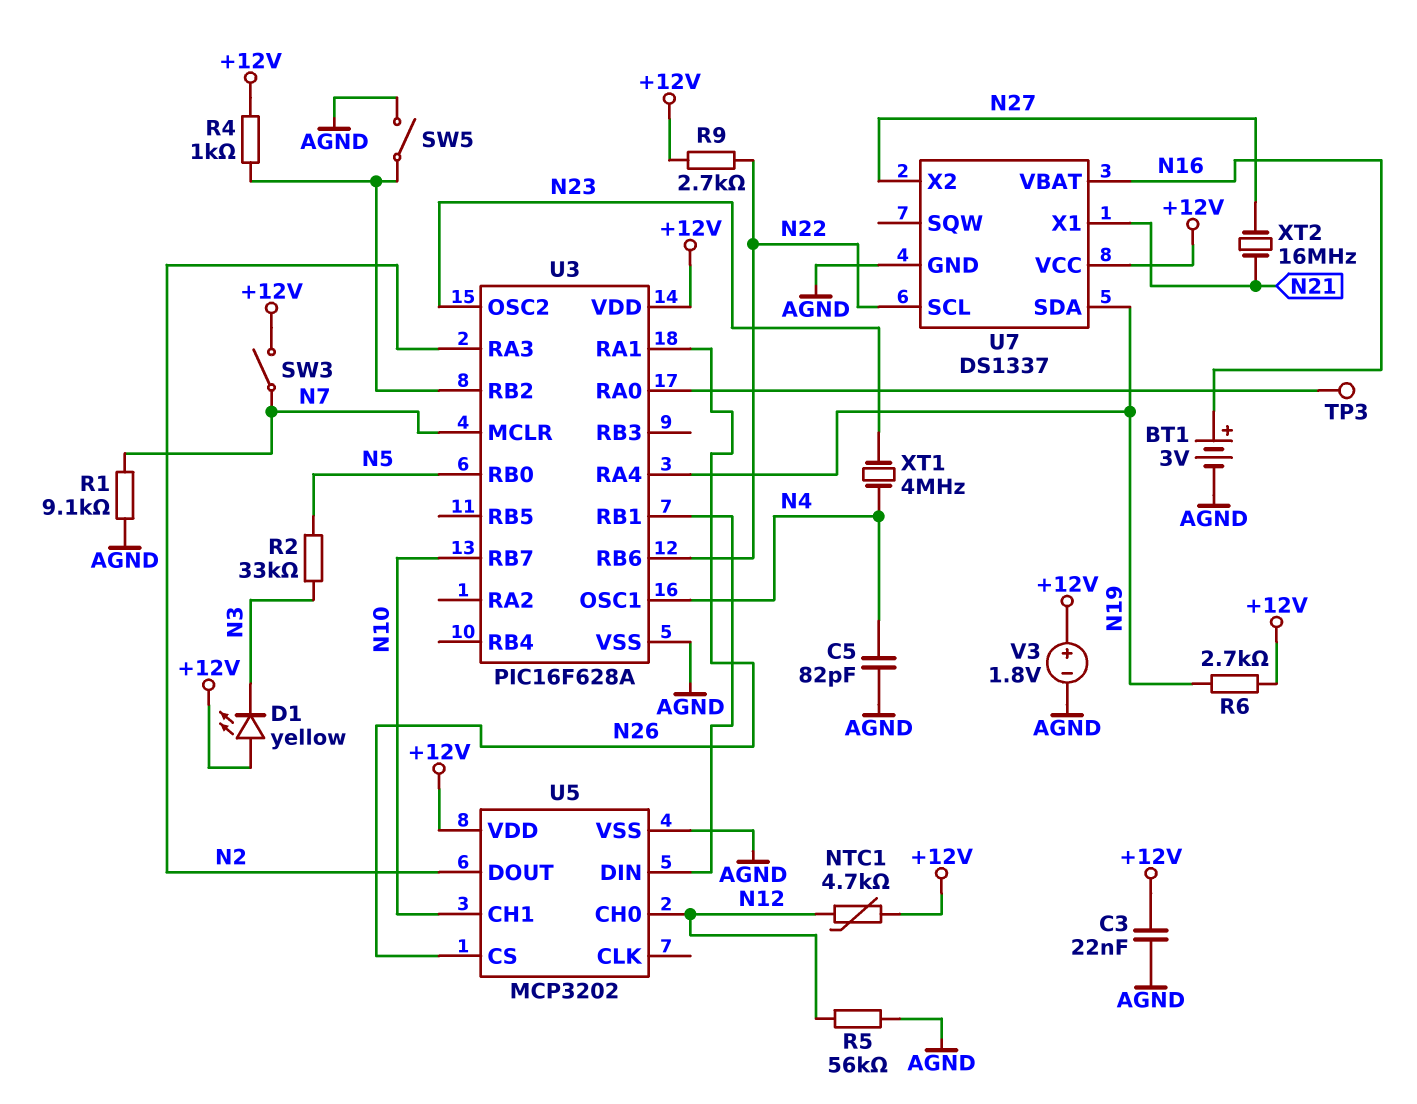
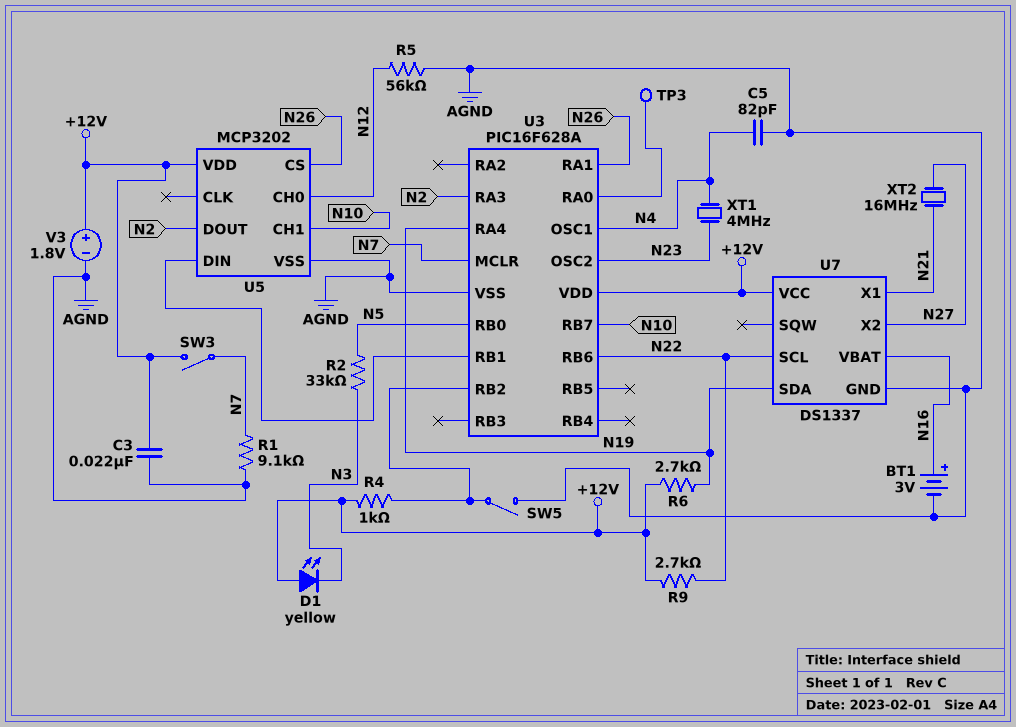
NTC1: 4.7k (+12V, N12) -> none

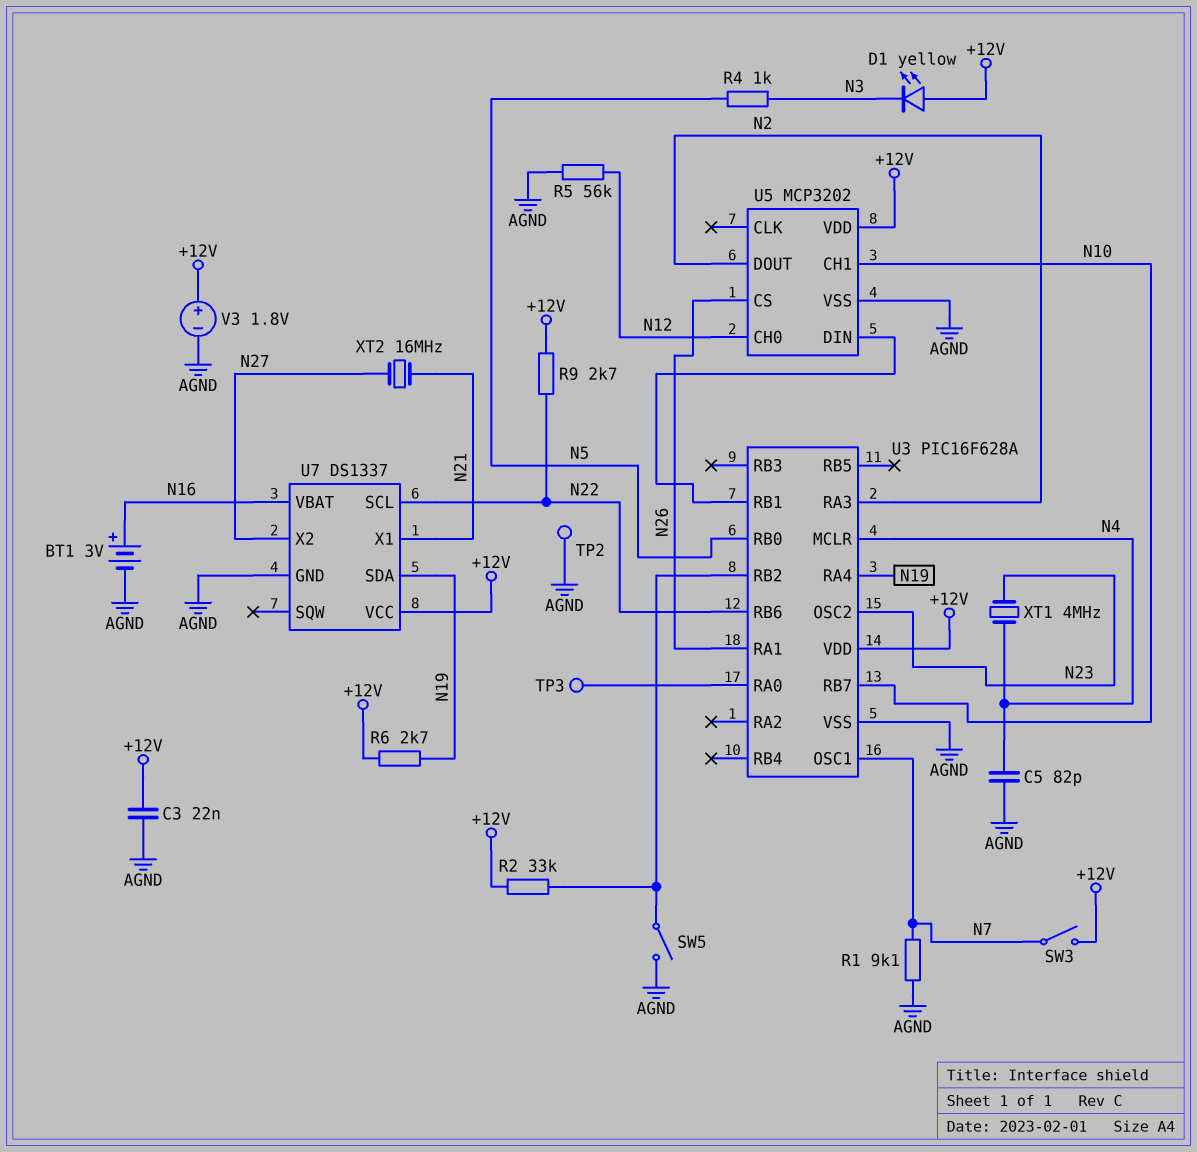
R2: 33k (N3, N5) -> 33k (+12V, U3/RB2)
R4: 1k (+12V, U3/RB2) -> 1k (N3, N5)
TP2: none -> test point (AGND)
U3 pin MCLR: N7 -> N4
U3 pin OSC1: N4 -> N7

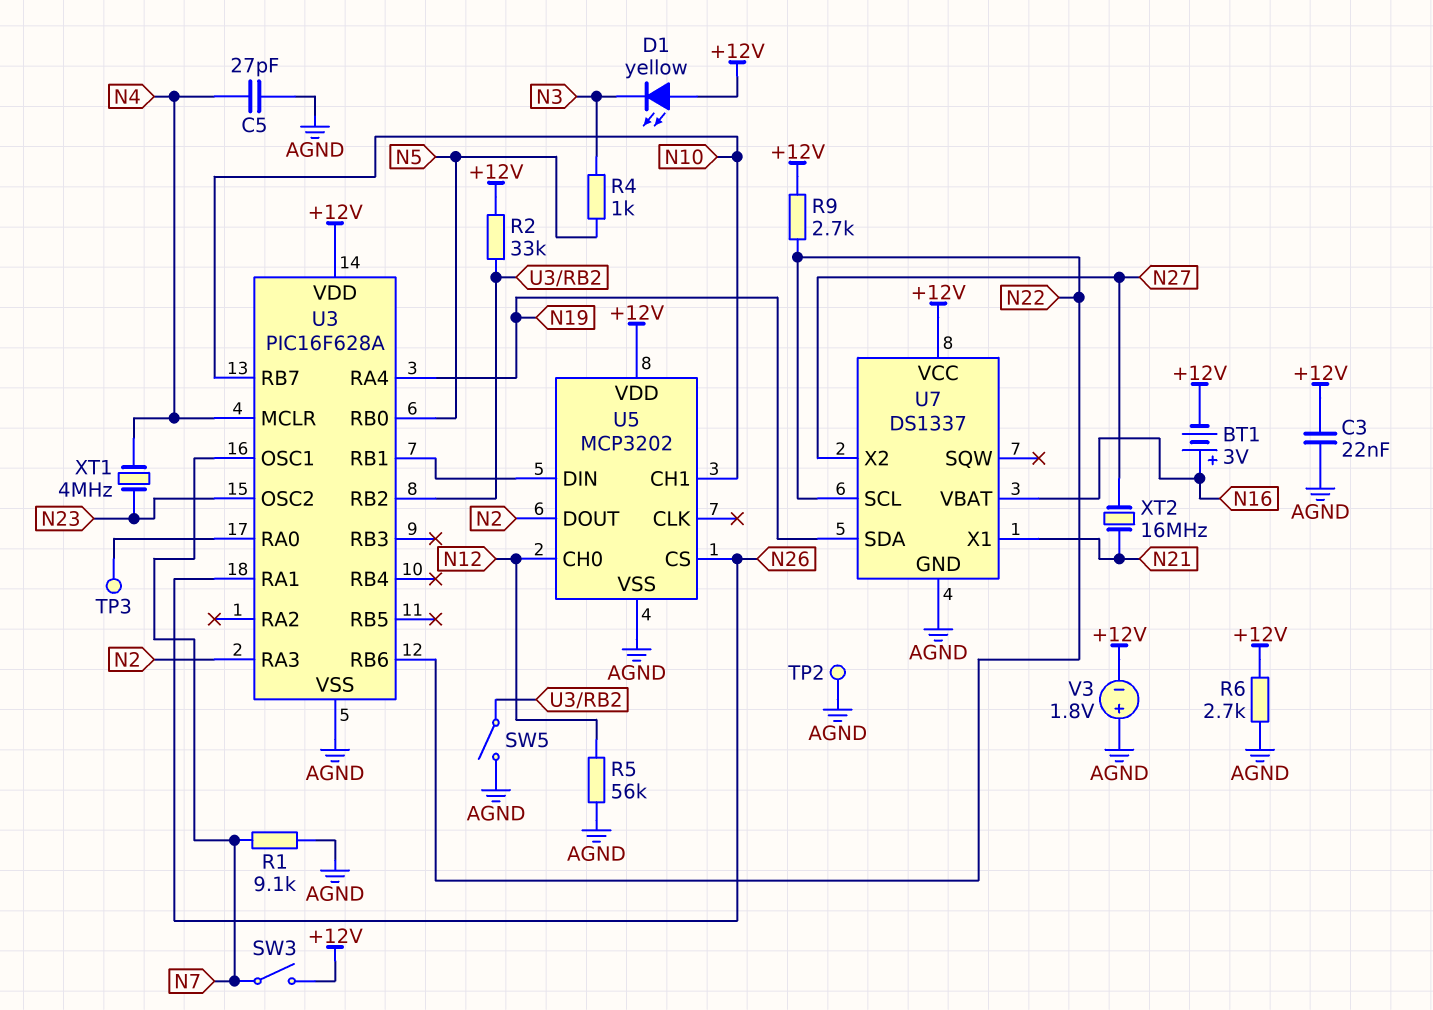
BT1: 3V (plus N16, minus AGND) -> 3V (plus N16, minus +12V)
C5: 82pF (AGND, N4) -> 27pF (AGND, N4)
R6: 2.7k (+12V, N19) -> 2.7k (+12V, AGND)
V3: 1.8V (plus +12V, minus AGND) -> 1.8V (plus AGND, minus +12V)

